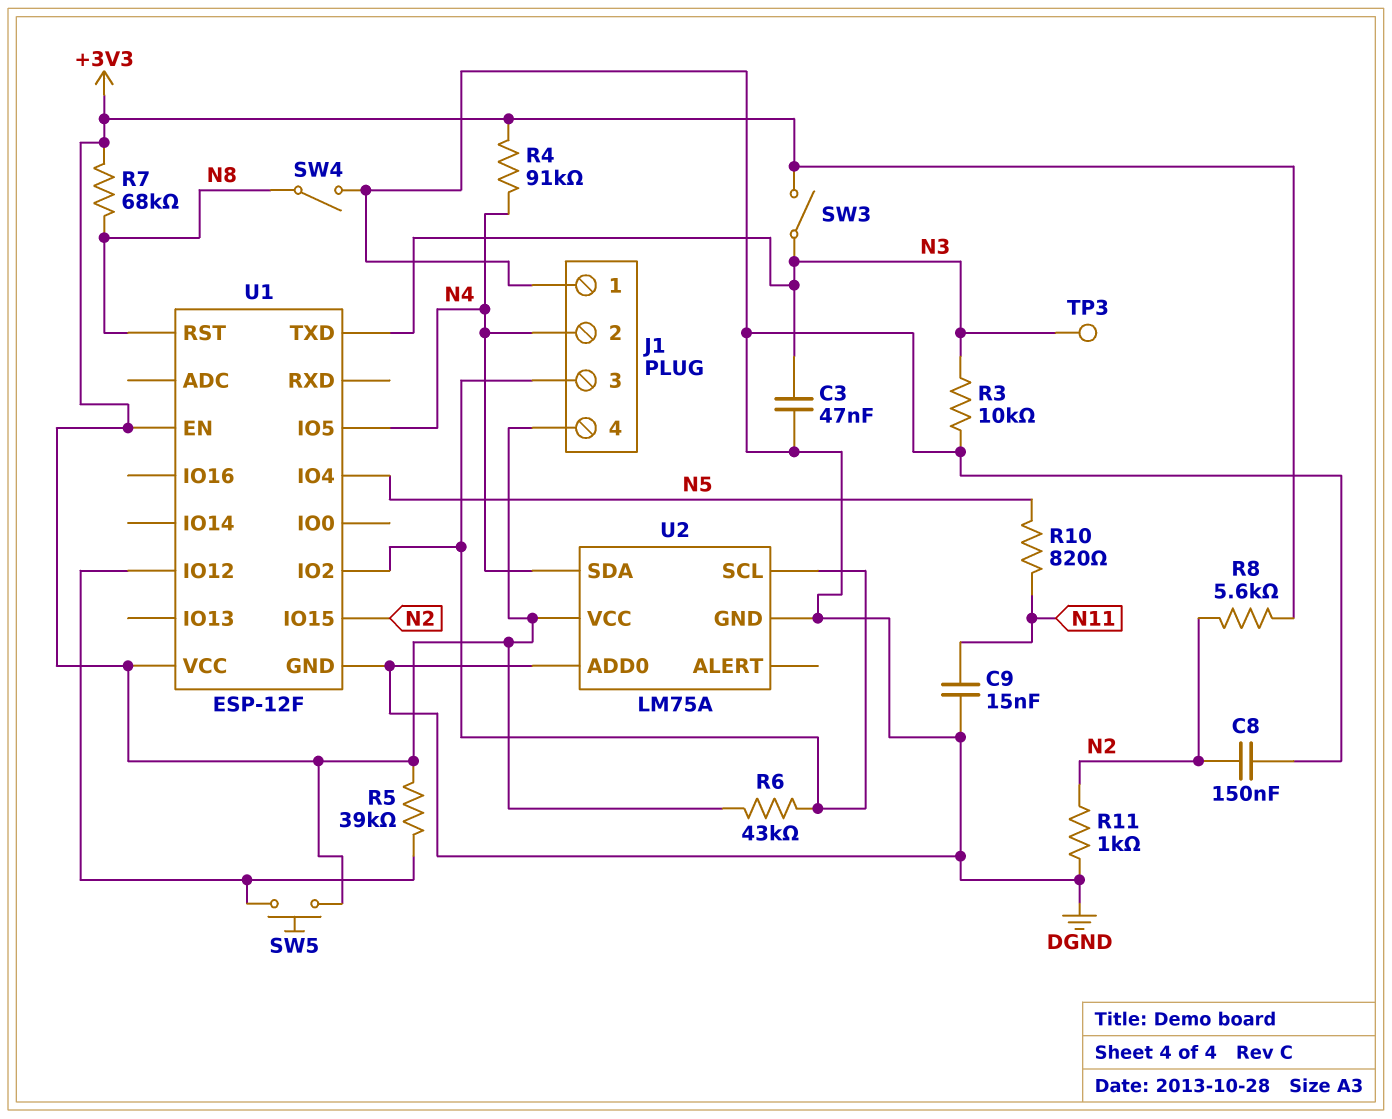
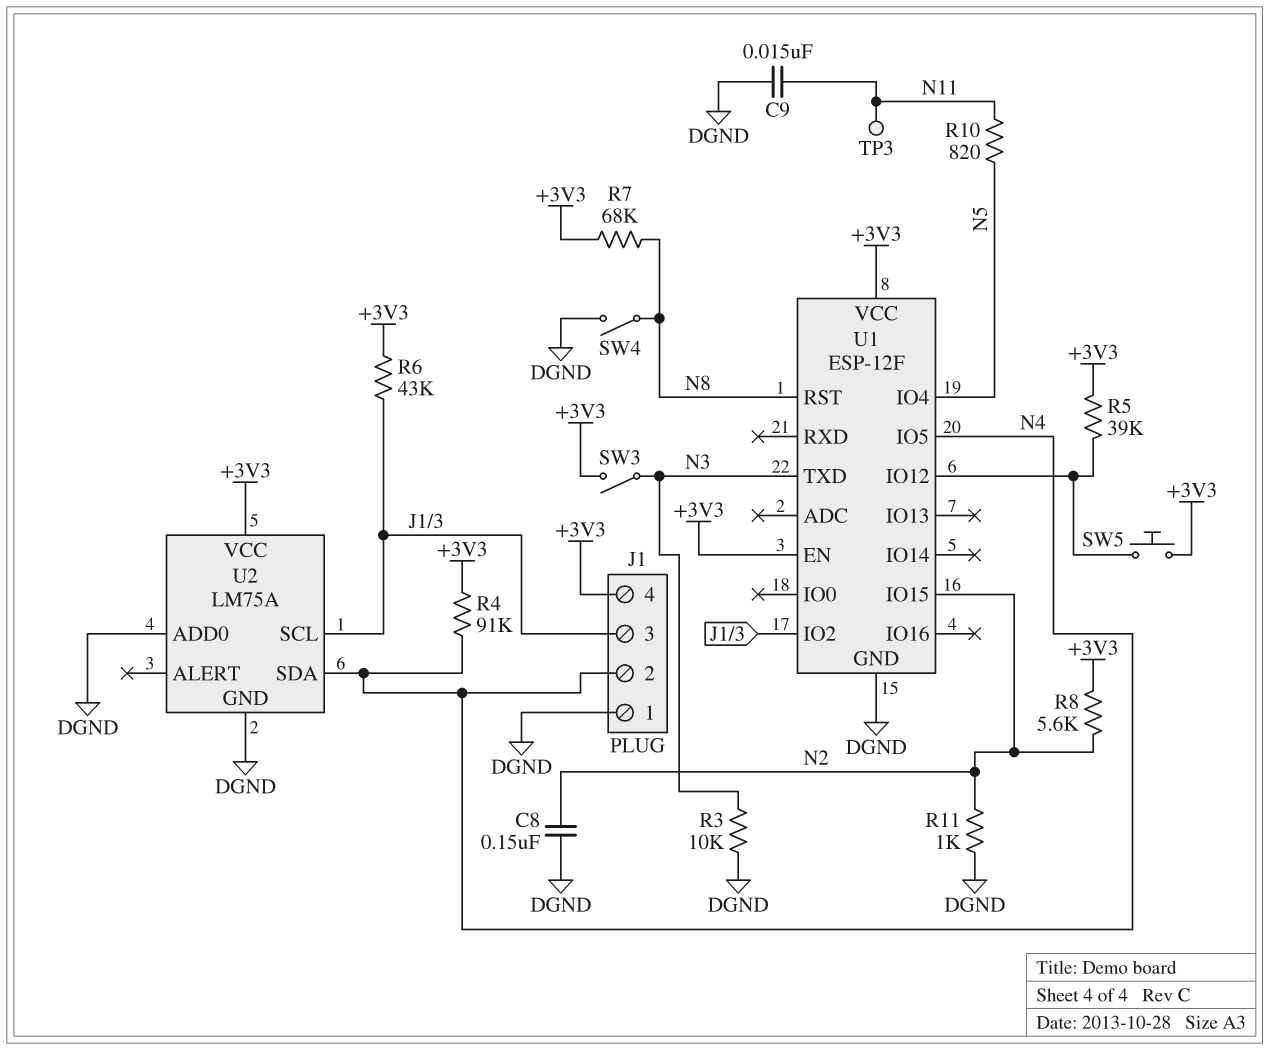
C3: 47nF (DGND, N3) -> none
TP3: test point (N3) -> test point (N11)

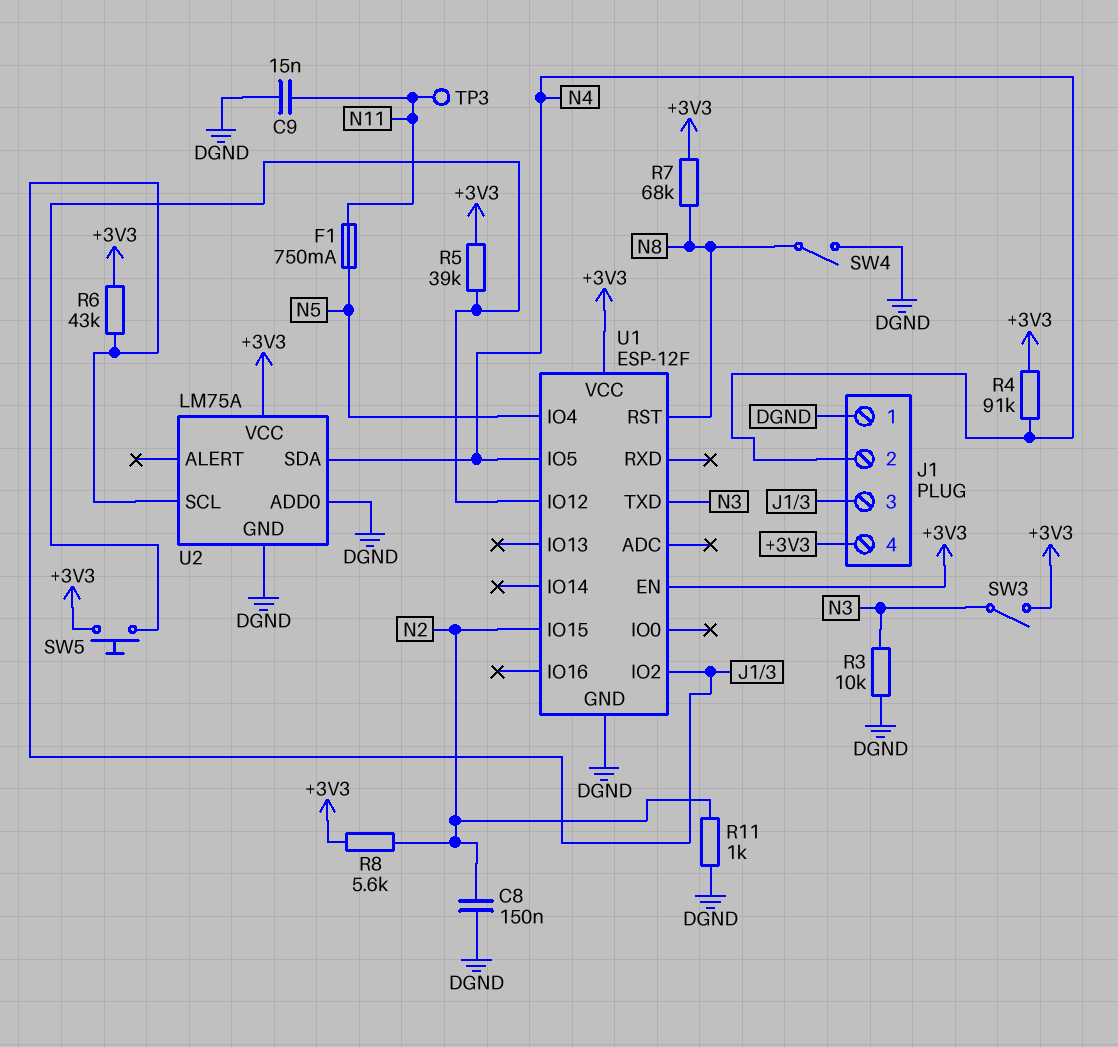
F1: none -> 750mA (N5, N11)
R10: 820 (N5, N11) -> none

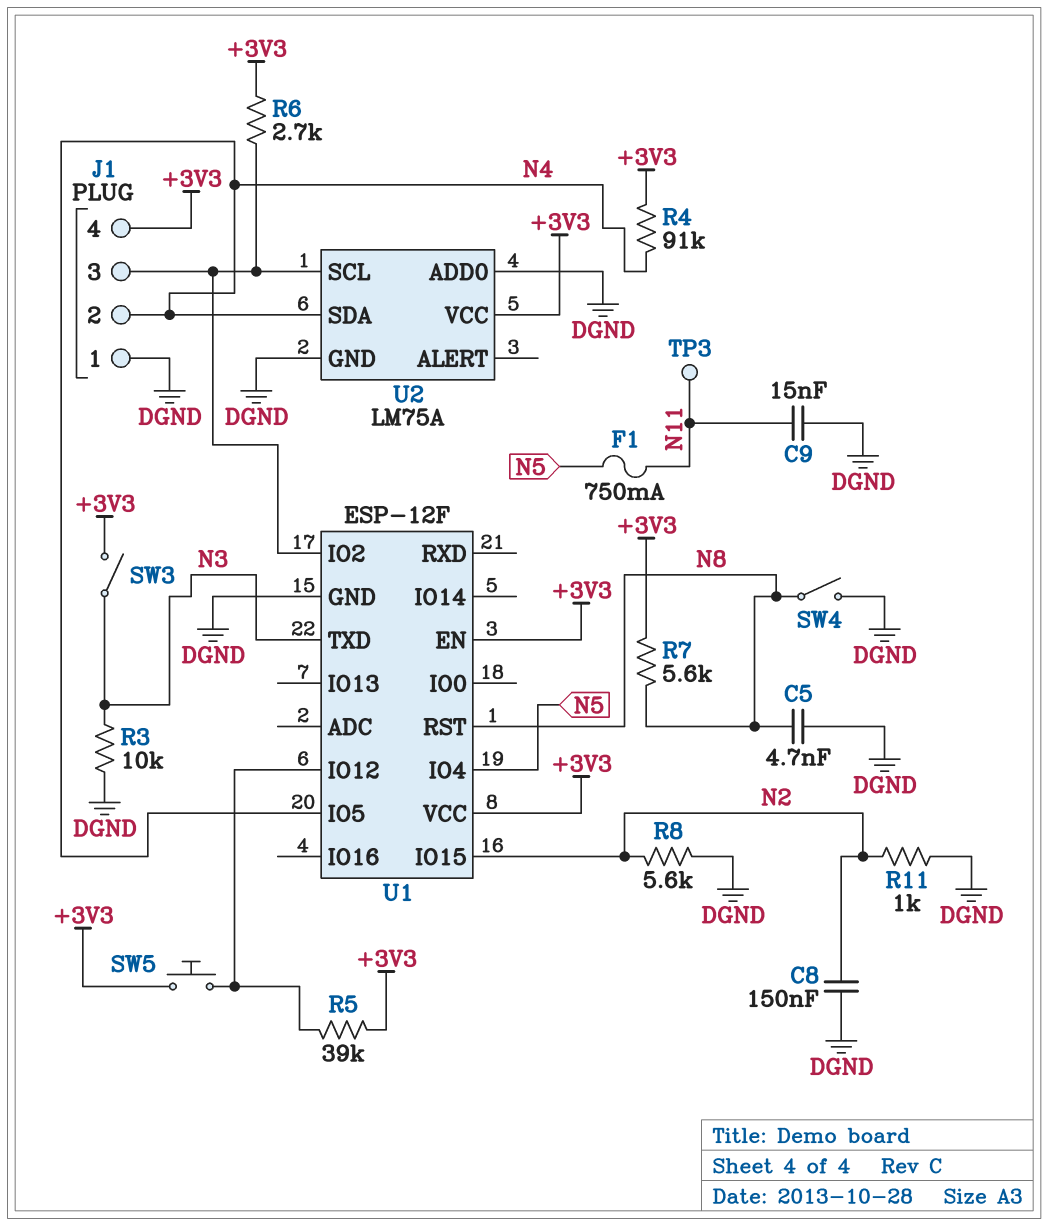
C5: none -> 4.7nF (DGND, N8)
R6: 43k (+3V3, J1/3) -> 2.7k (+3V3, J1/3)
R7: 68k (+3V3, N8) -> 5.6k (+3V3, N8)
R8: 5.6k (+3V3, N2) -> 5.6k (DGND, N2)

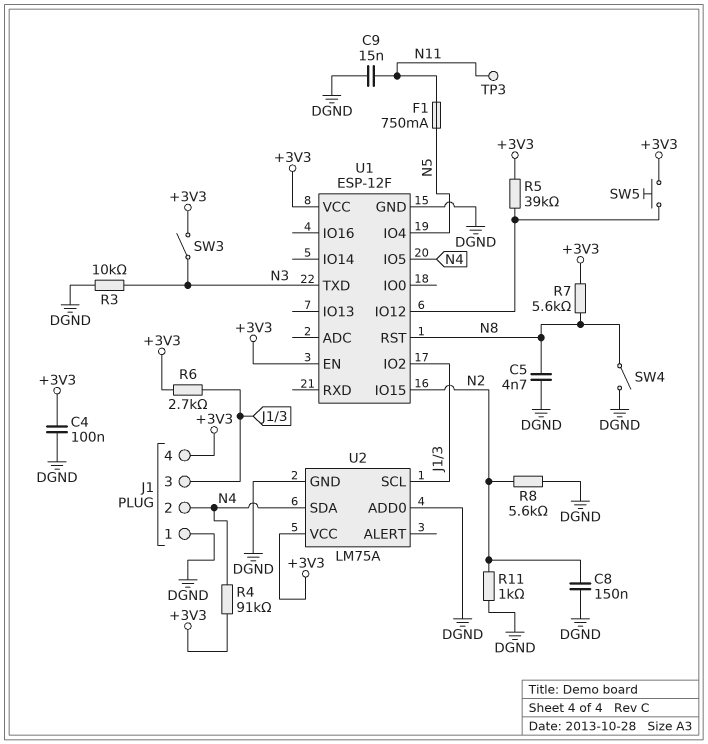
C4: none -> 100nF (+3V3, DGND)

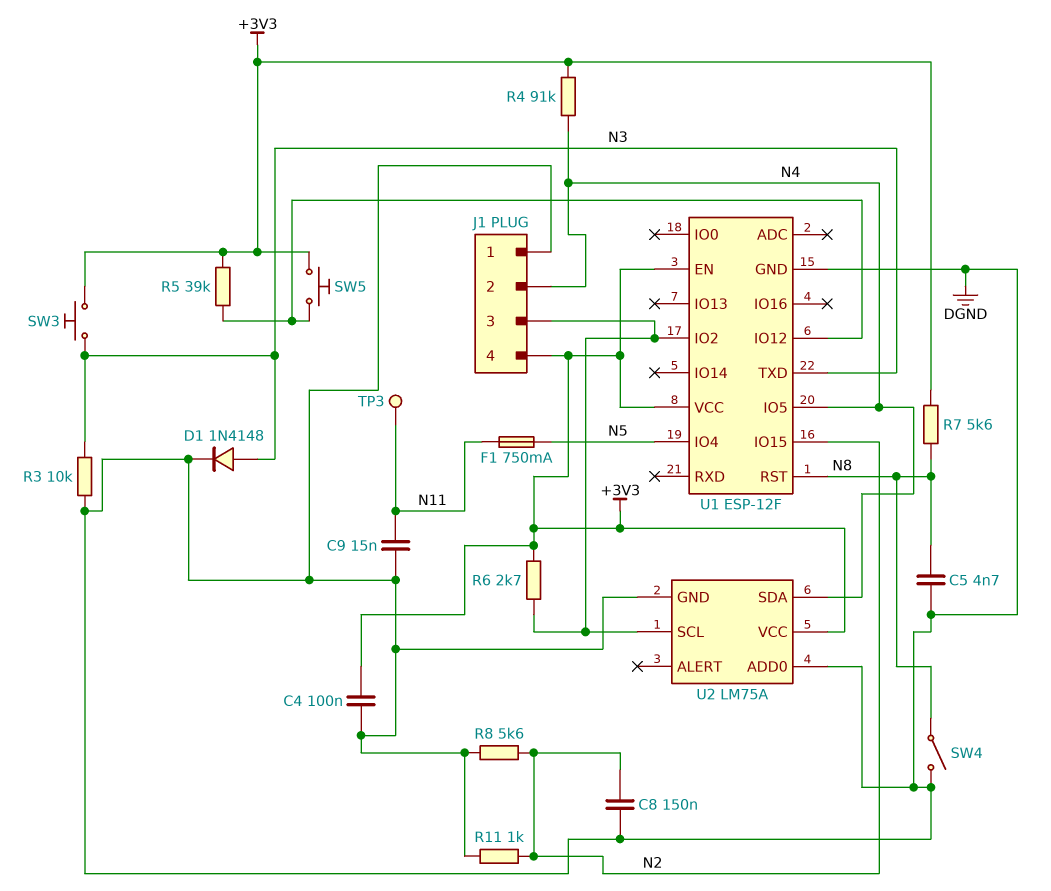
D1: none -> diode 1N4148 (A N3, K DGND)
SW3: switch (+3V3, N3) -> button (+3V3, N3)

